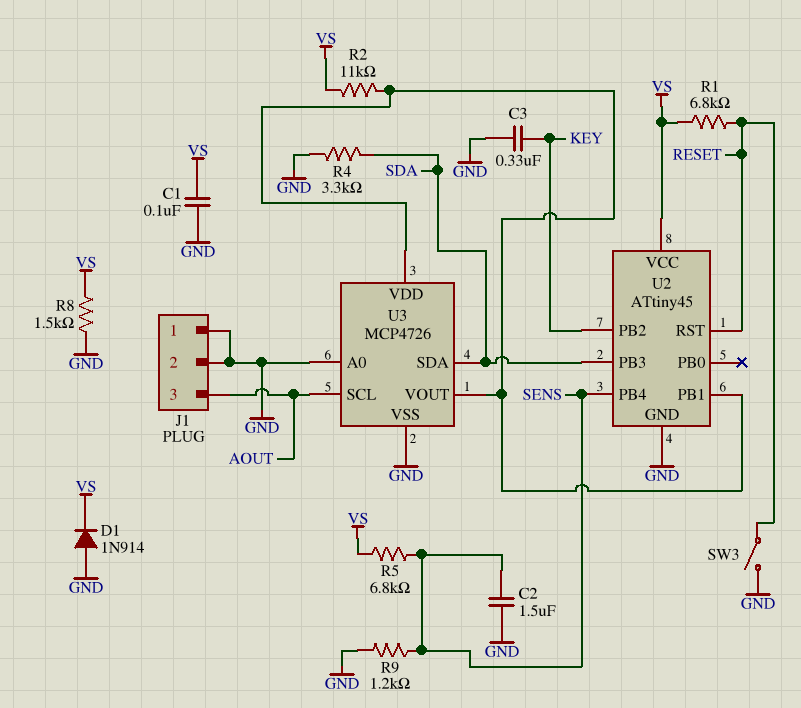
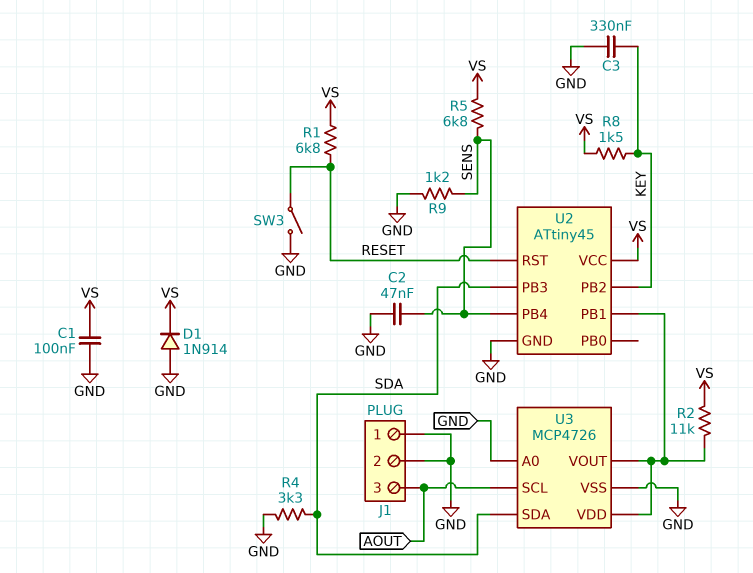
C2: 1.5uF (GND, SENS) -> 47nF (GND, SENS)
R8: 1.5k (GND, VS) -> 1.5k (KEY, VS)

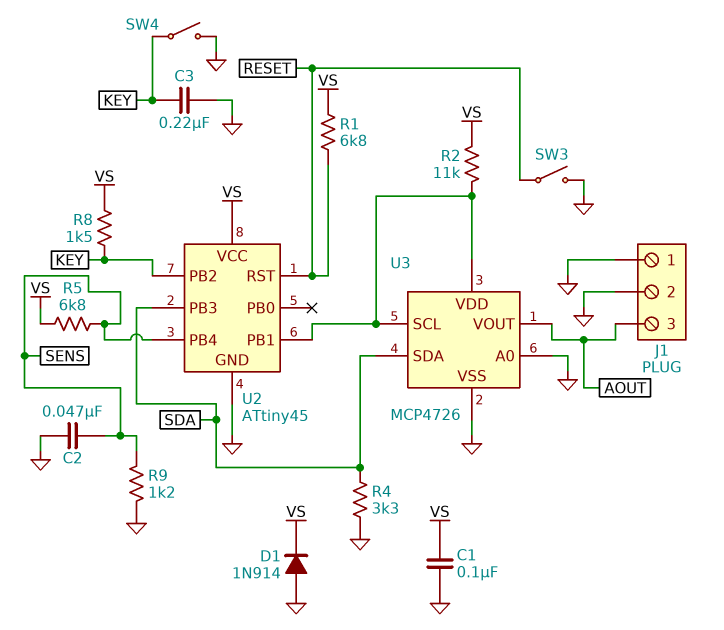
C3: 330nF (GND, KEY) -> 220nF (GND, KEY)
SW4: none -> switch (GND, KEY)
U3 pin SCL: AOUT -> U2/PB1
U3 pin VOUT: U2/PB1 -> AOUT

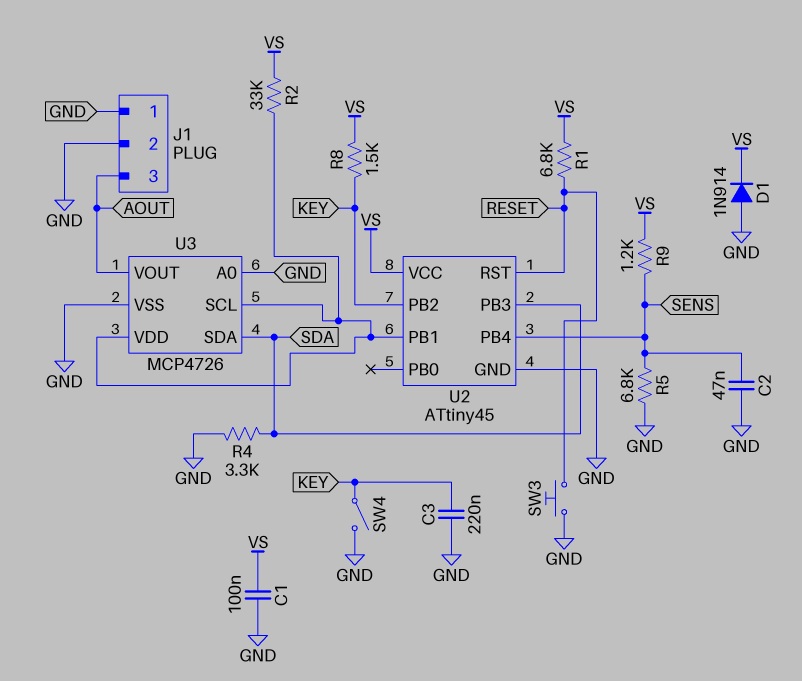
R2: 11k (U2/PB1, VS) -> 33k (U2/PB1, VS)
R5: 6.8k (SENS, VS) -> 6.8k (GND, SENS)
R9: 1.2k (GND, SENS) -> 1.2k (SENS, VS)
SW3: switch (GND, RESET) -> button (GND, RESET)

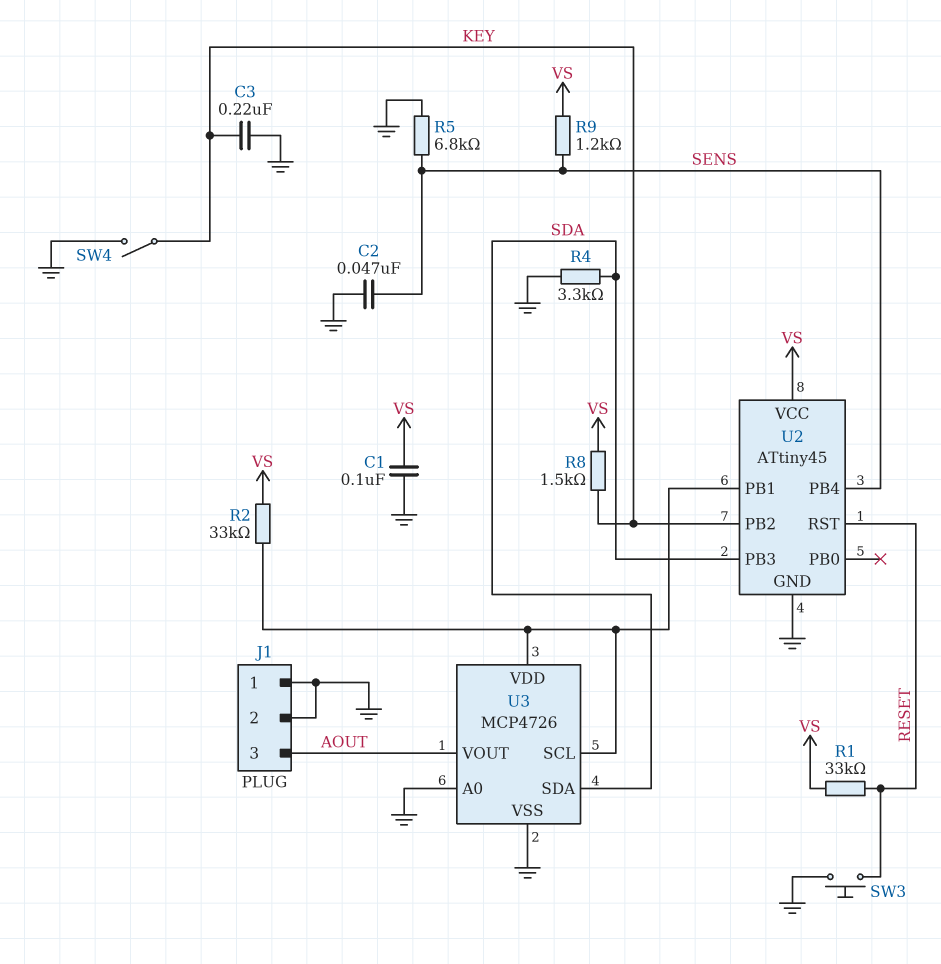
D1: diode 1N914 (A GND, K VS) -> none
R1: 6.8k (RESET, VS) -> 33k (RESET, VS)

